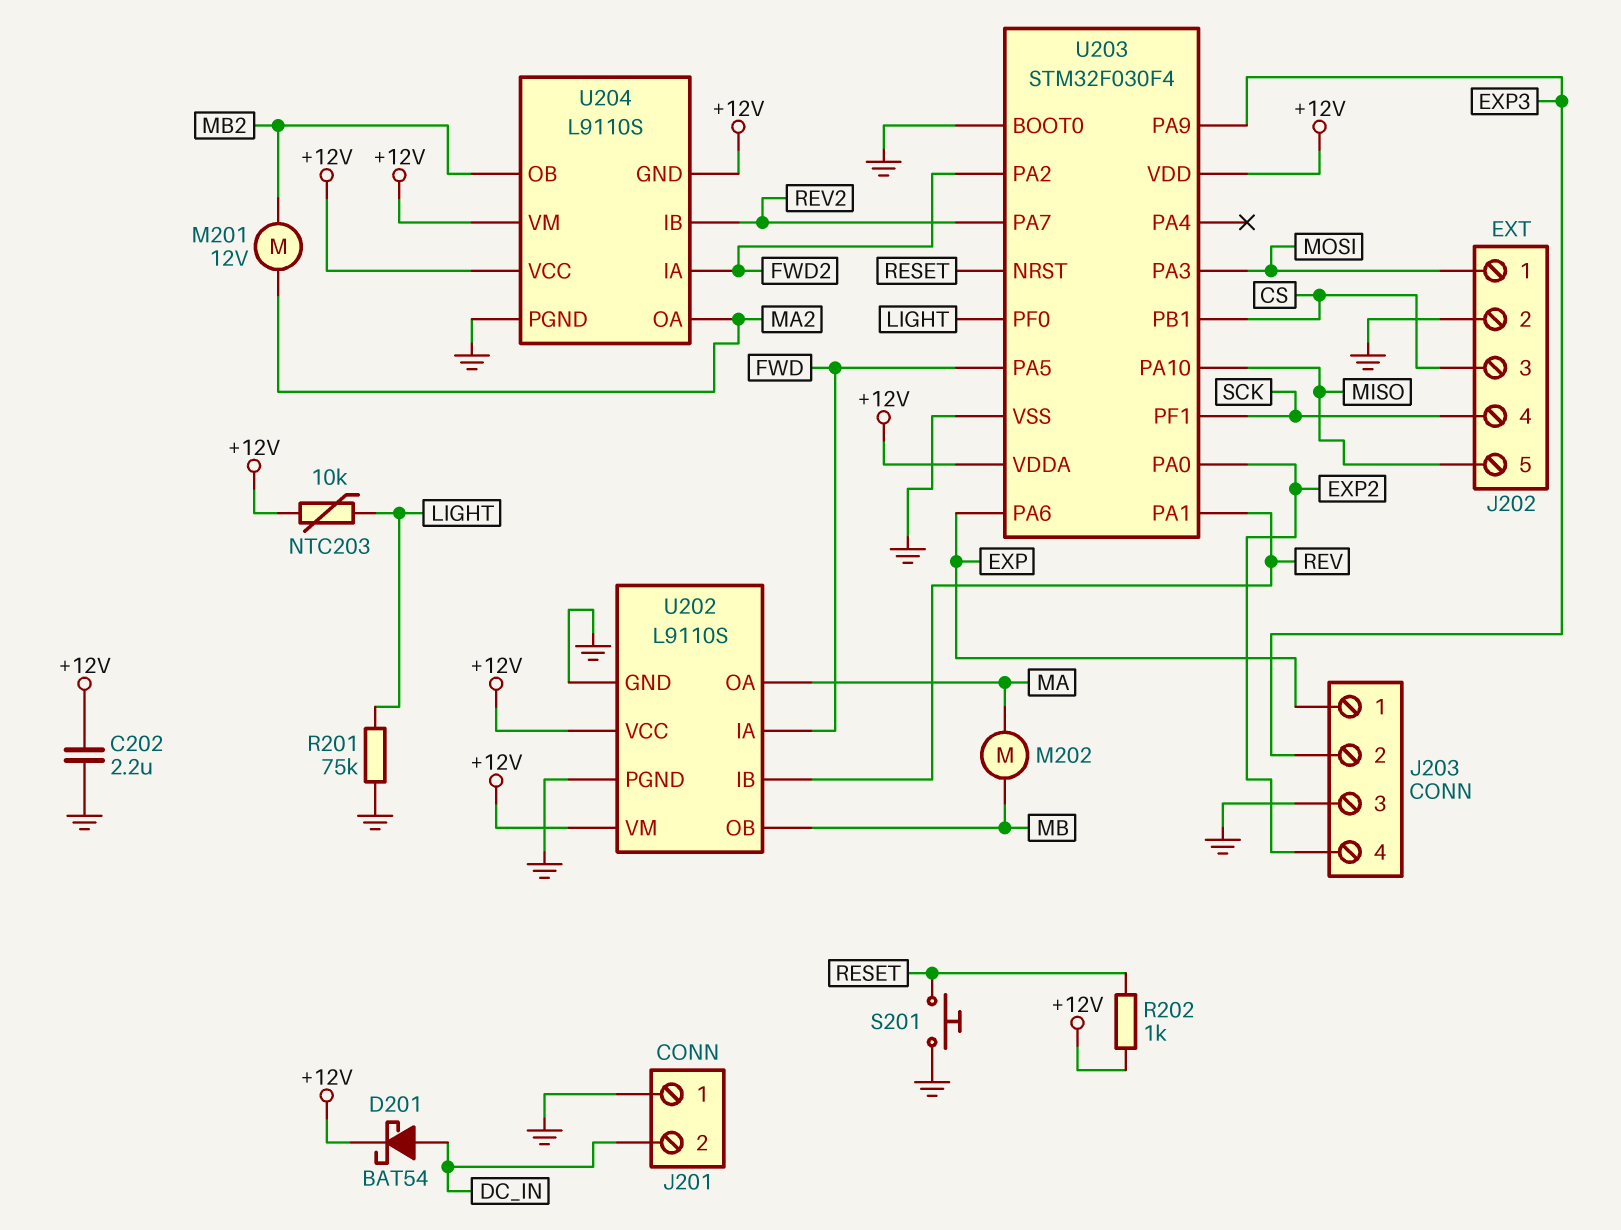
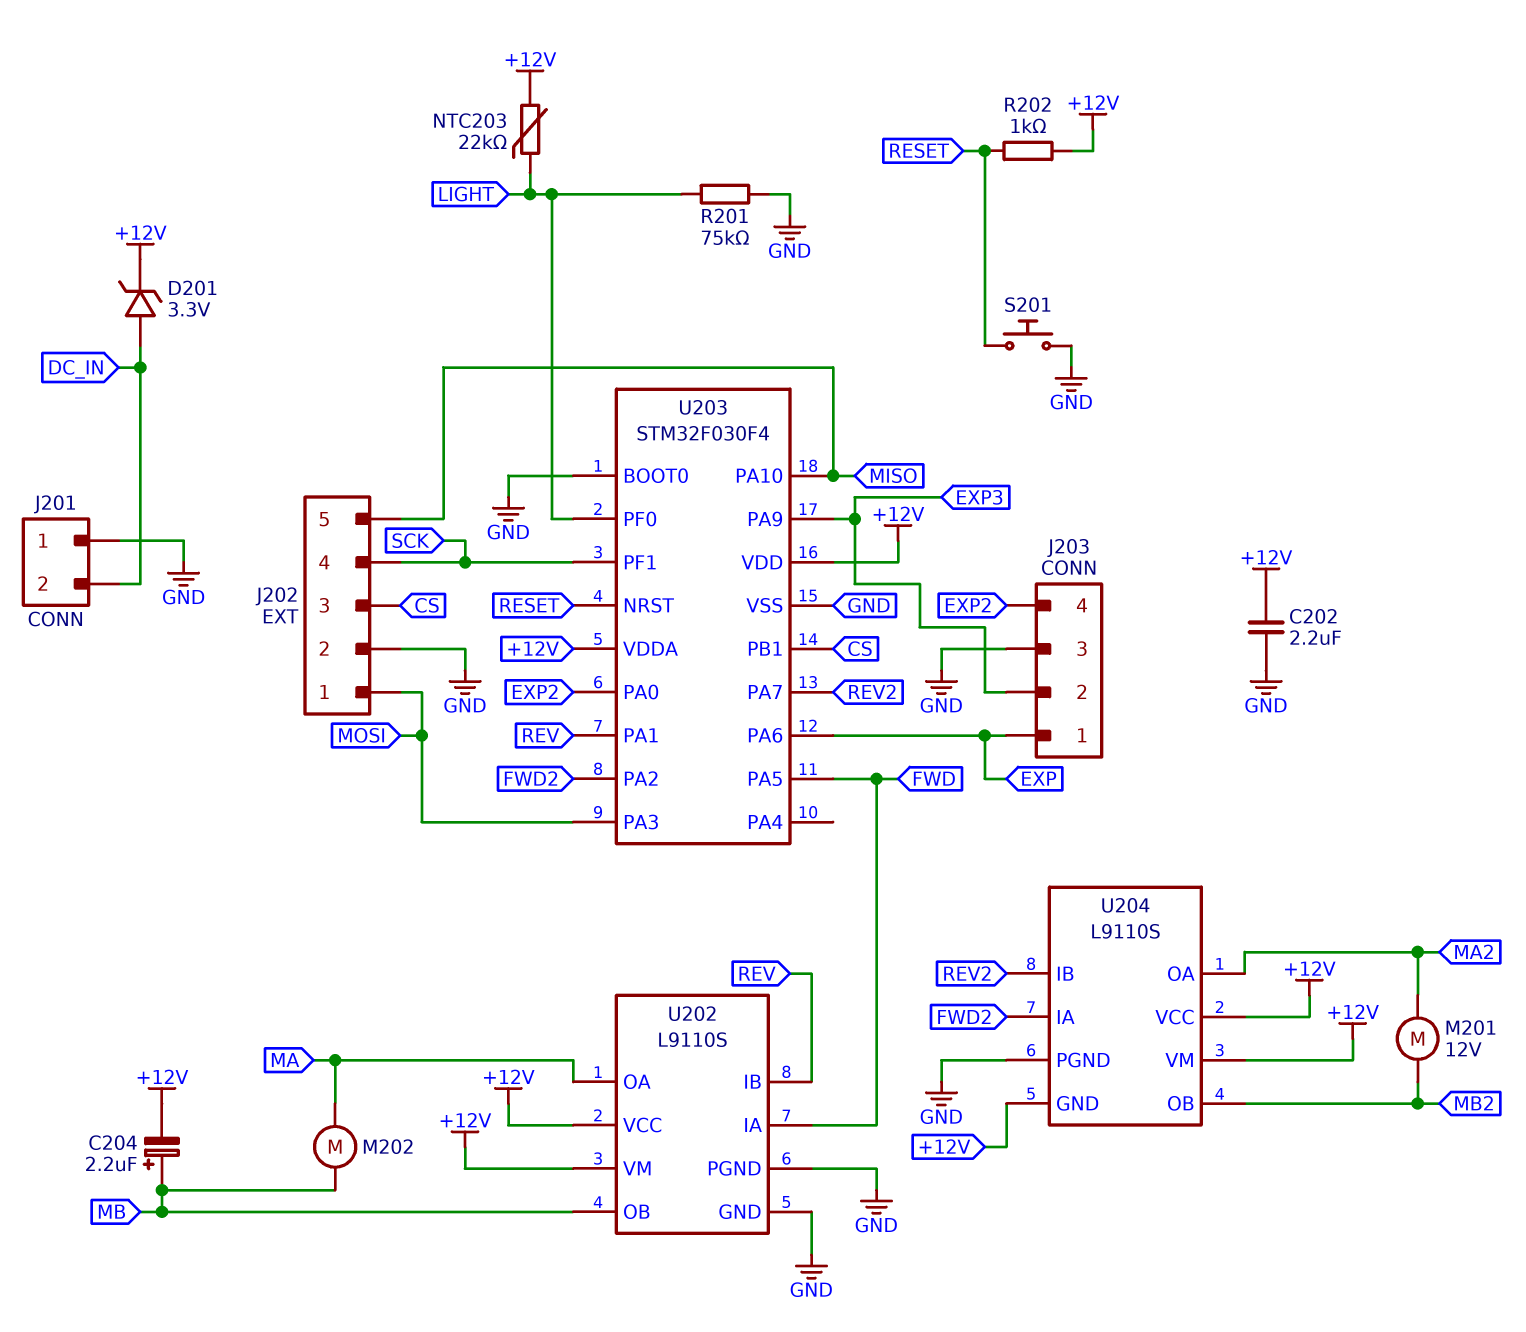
C204: none -> 2.2uF (plus MB, minus +12V)
D201: schottky BAT54 (A DC_IN, K +12V) -> zener 3.3V (A DC_IN, K +12V)
NTC203: 10k (+12V, LIGHT) -> 22k (+12V, LIGHT)

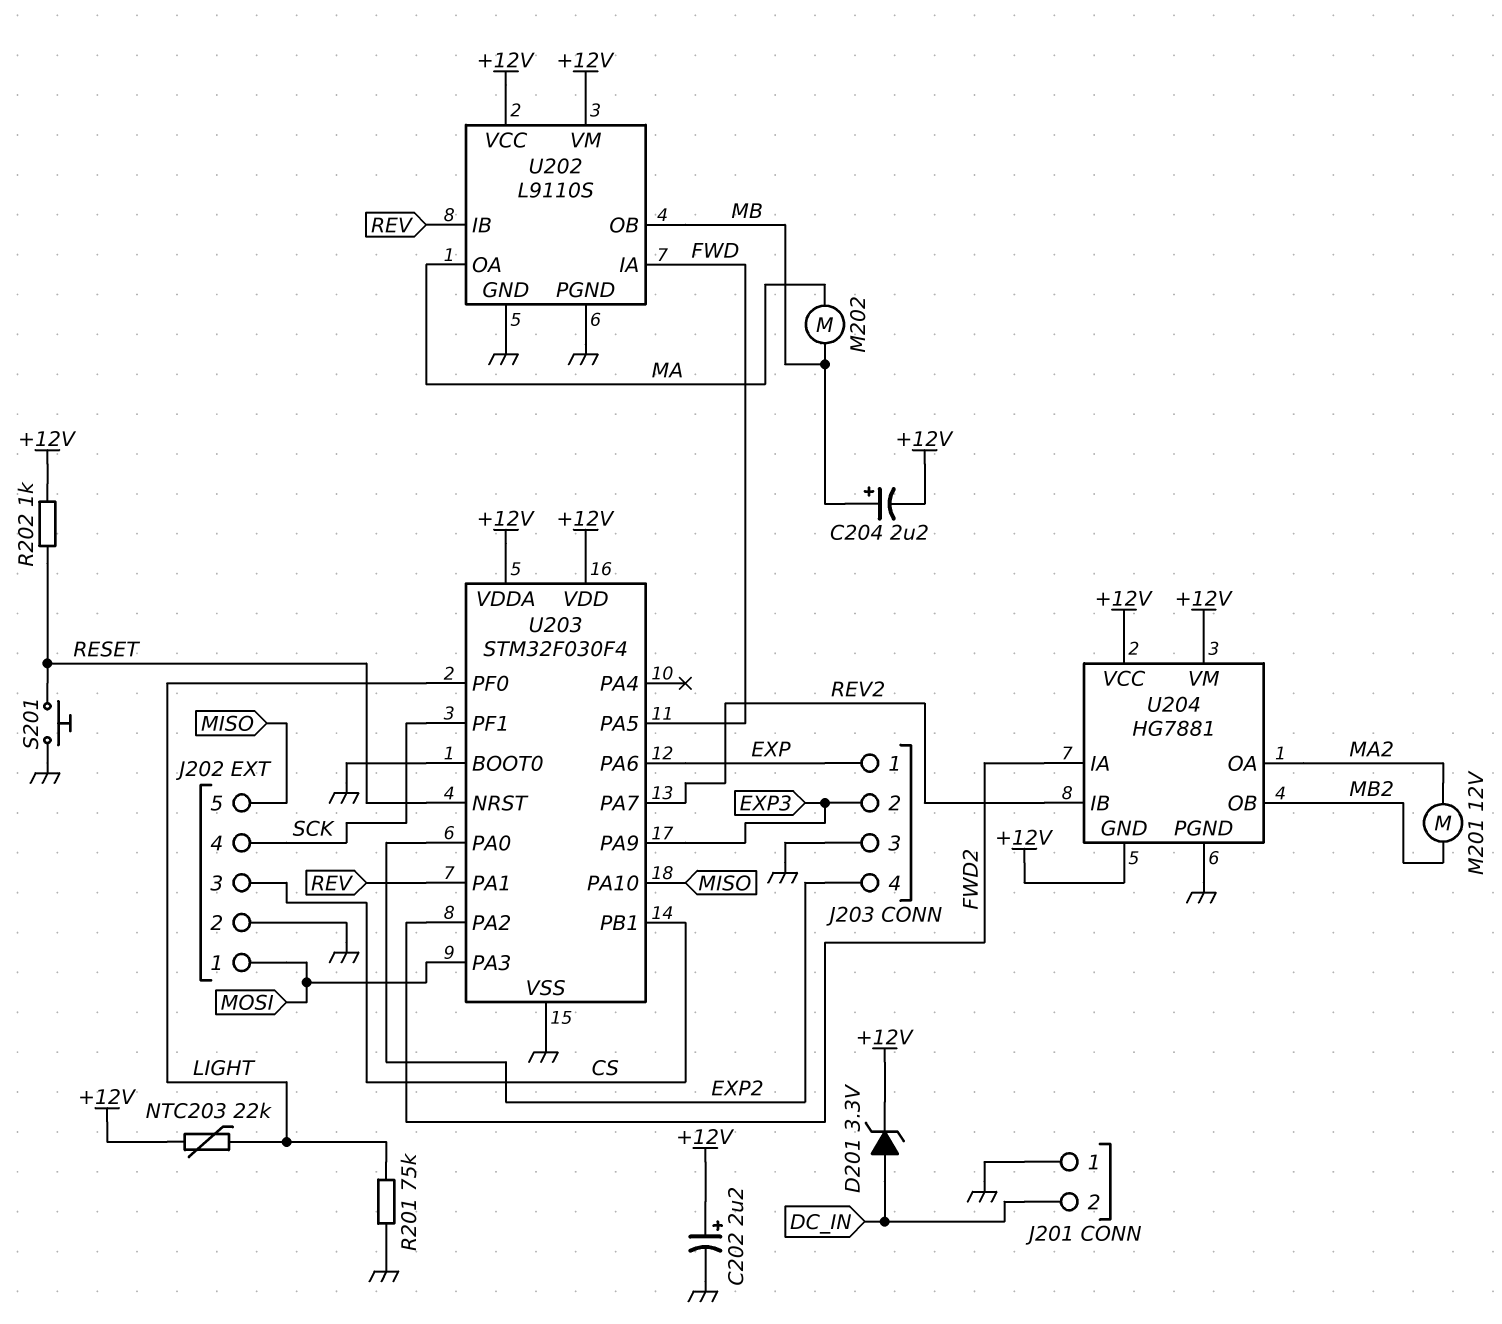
C202: 2.2uF (+12V, GND) -> 2.2uF (plus +12V, minus GND)
U204: L9110S -> HG7881

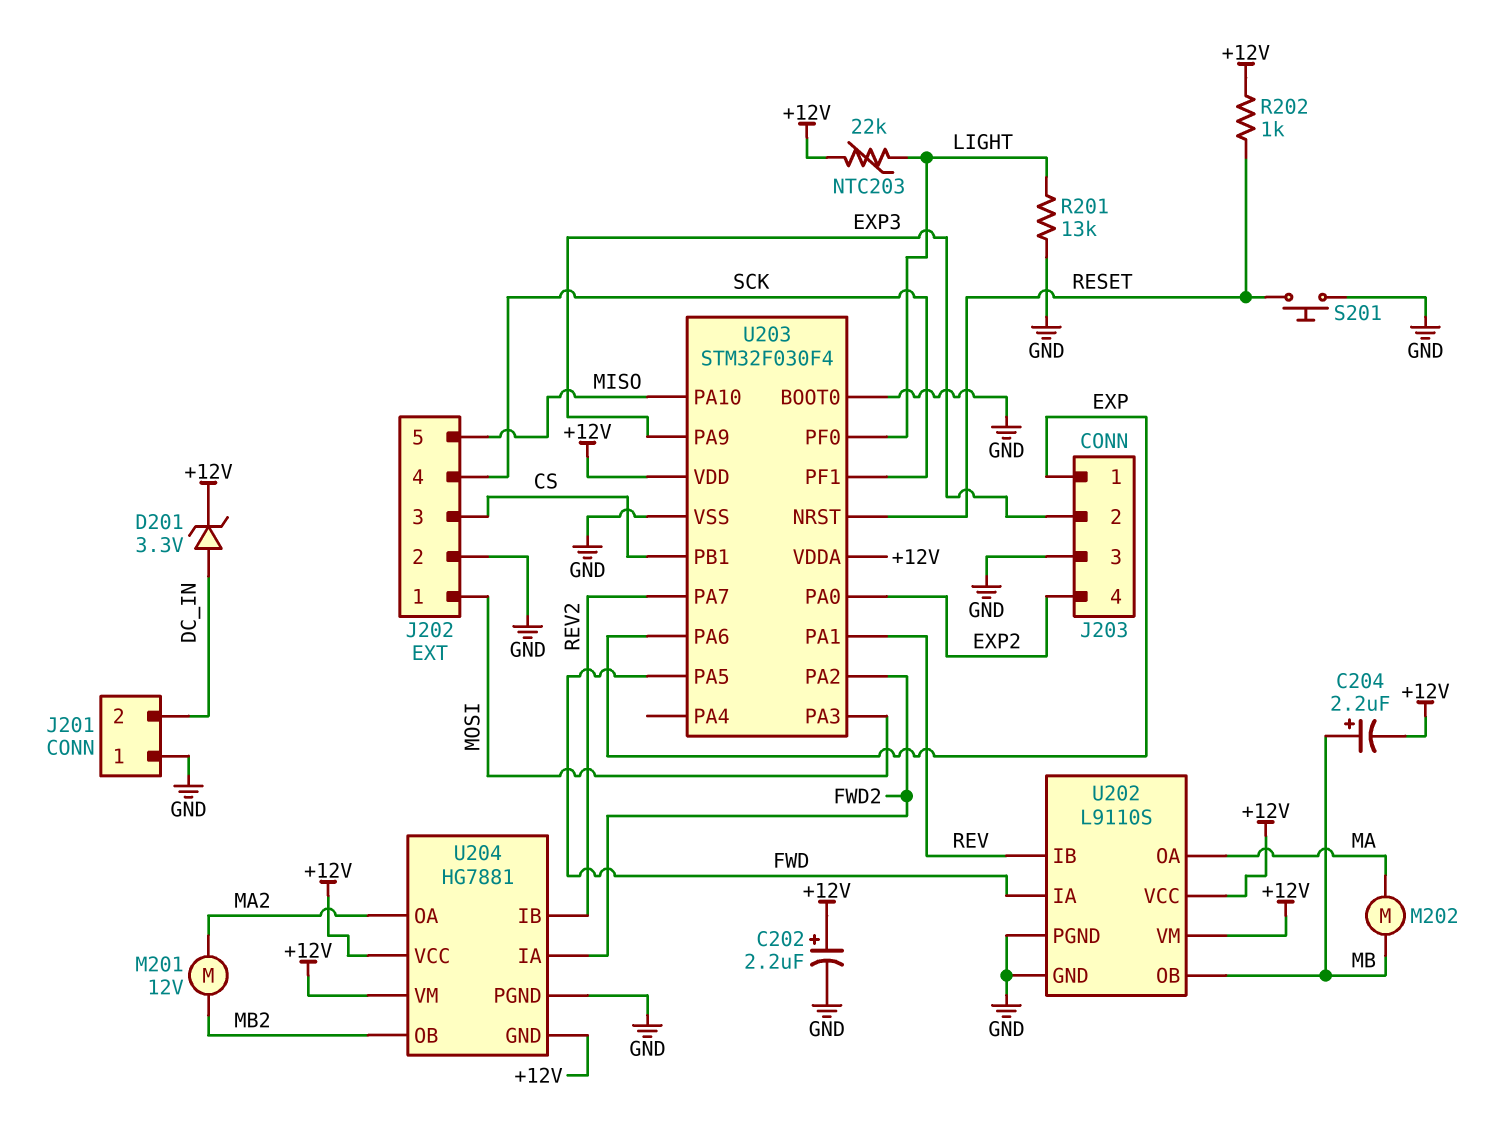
R201: 75k (GND, LIGHT) -> 13k (GND, LIGHT)

